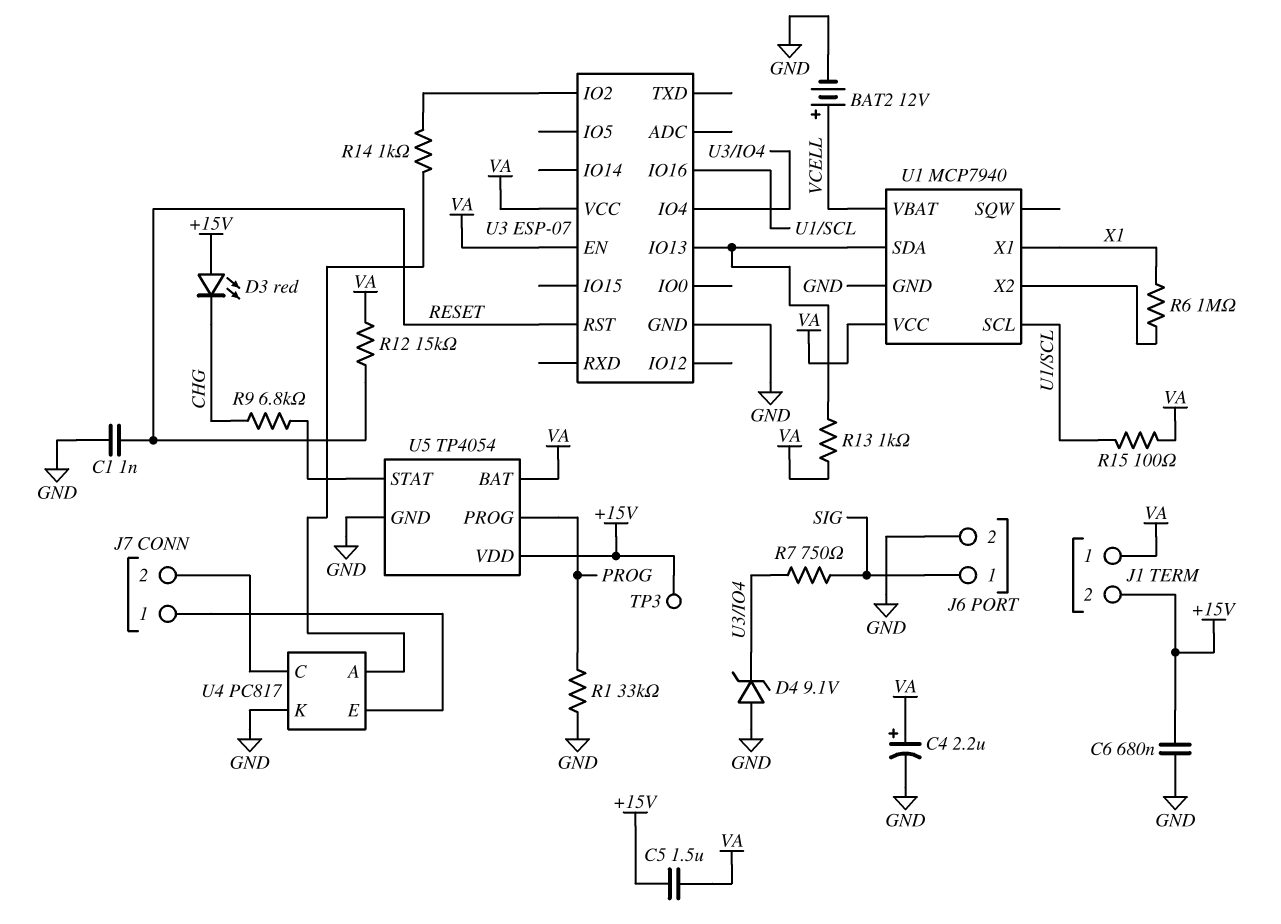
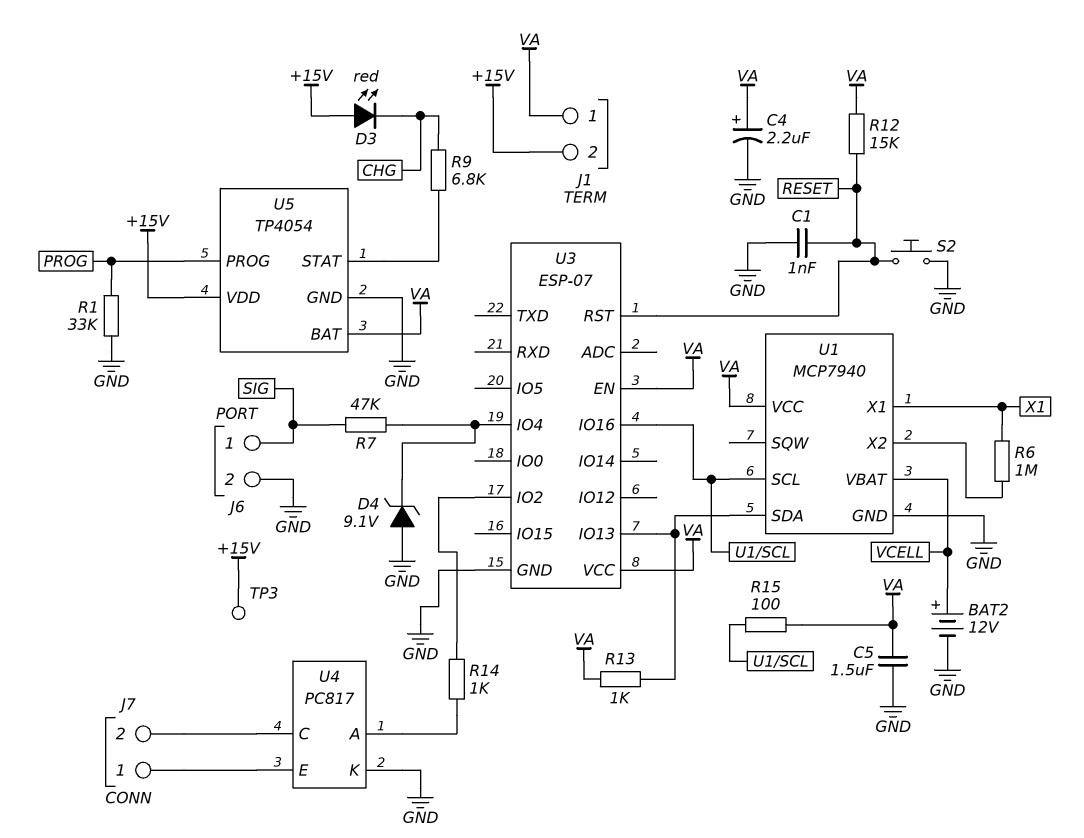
C5: 1.5uF (+15V, VA) -> 1.5uF (GND, VA)
C6: 680nF (+15V, GND) -> none
R7: 750 (SIG, U3/IO4) -> 47k (SIG, U3/IO4)
S2: none -> button (GND, RESET)

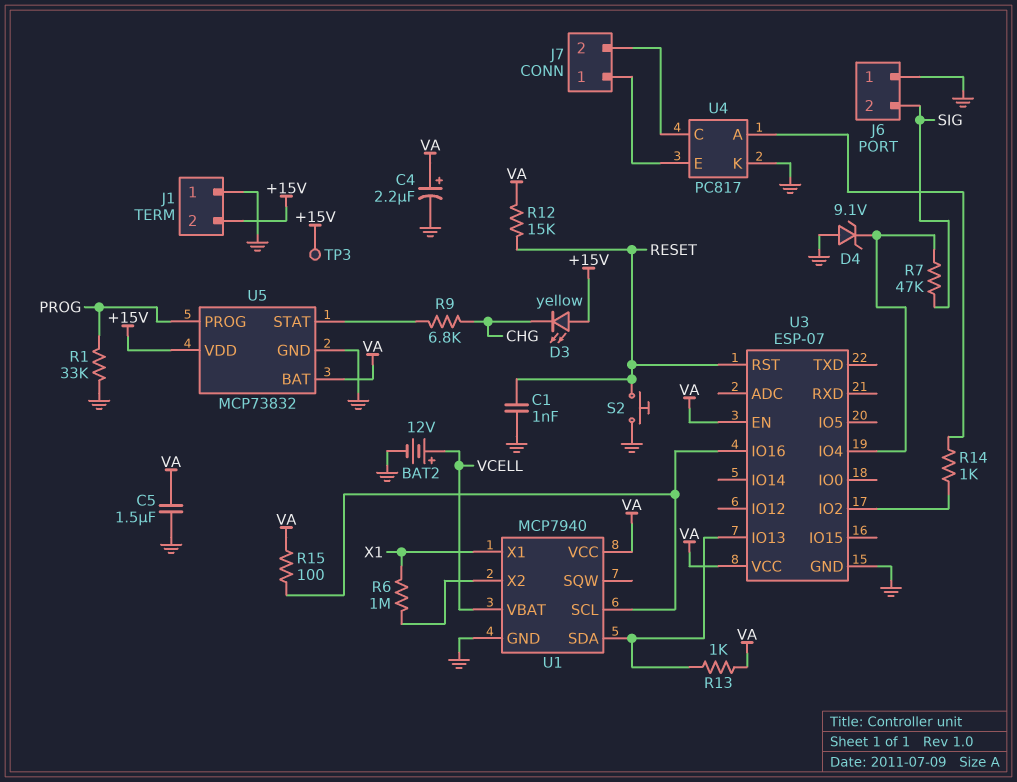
D3: LED red (A +15V, K CHG) -> LED yellow (A +15V, K CHG)
J1 pin 1: VA -> GND
J6 pin 1: SIG -> GND
J6 pin 2: GND -> SIG
U5: TP4054 -> MCP73832

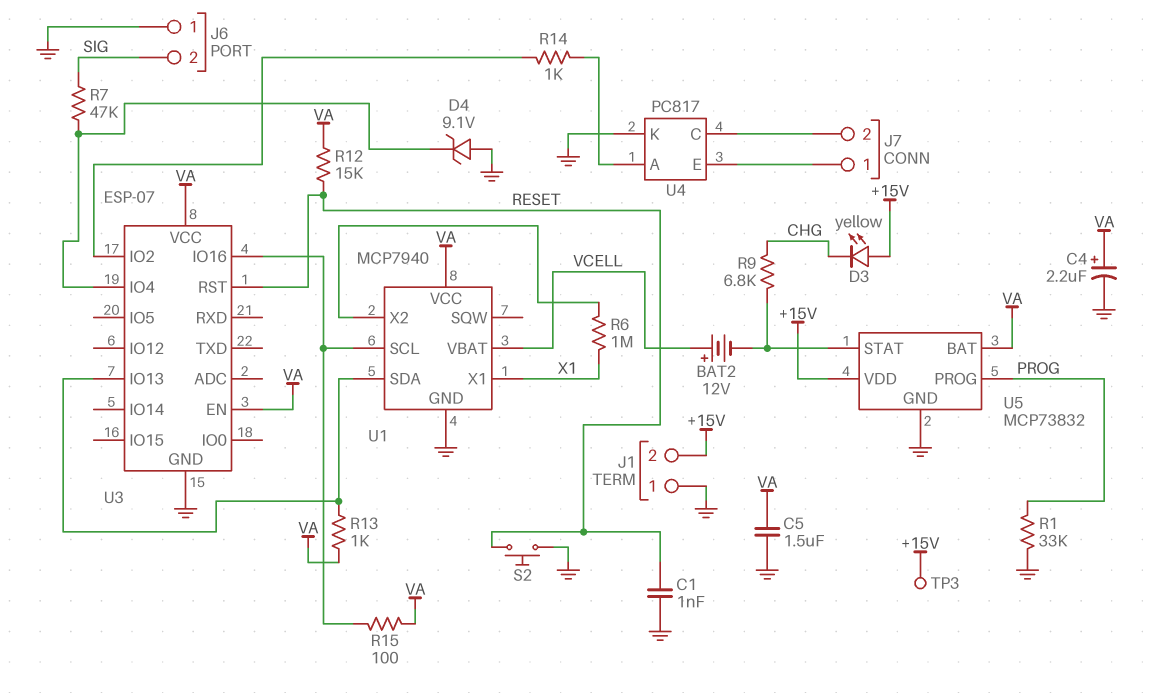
BAT2: 12V (plus VCELL, minus GND) -> 12V (plus VCELL, minus U5/STAT)

